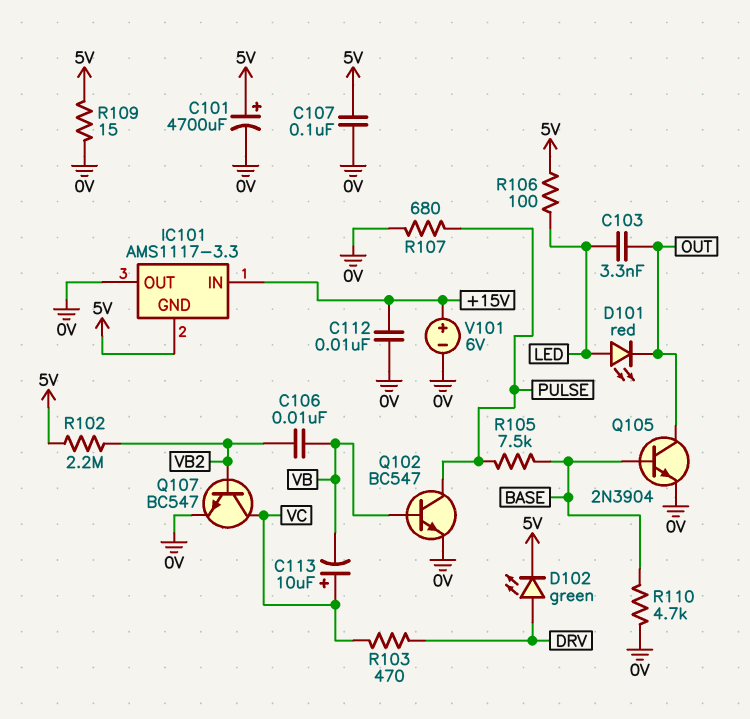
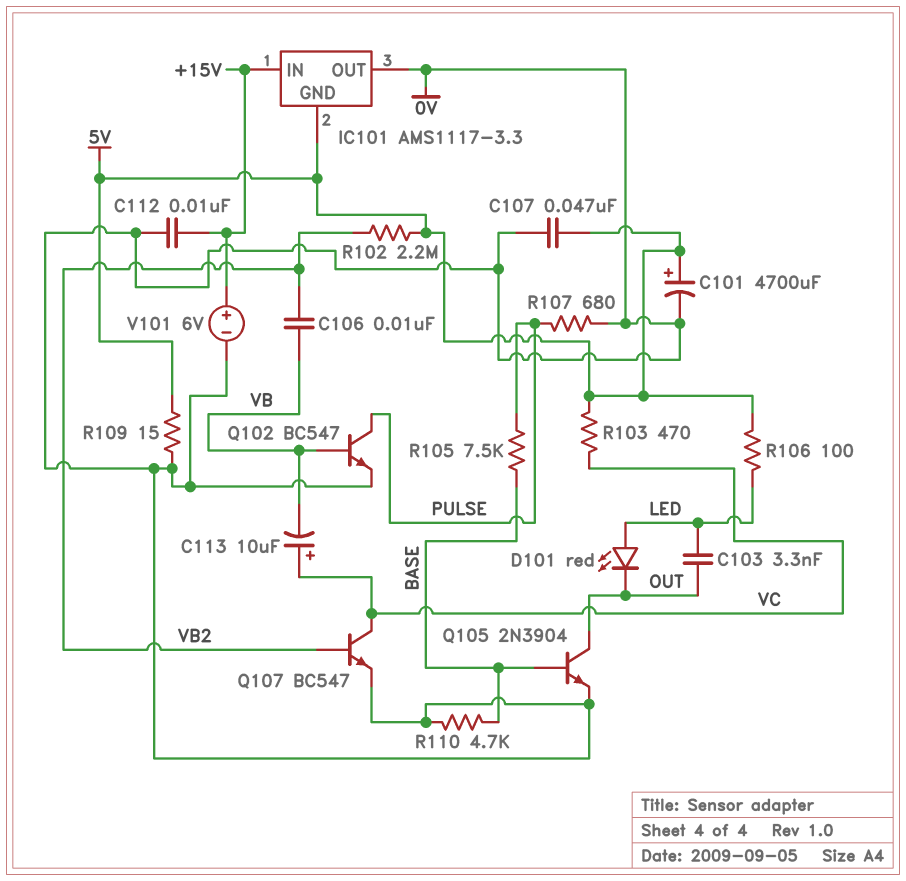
C107: 100nF (0V, 5V) -> 47nF (0V, 5V)
D102: LED green (A DRV, K 5V) -> none
R103: 470 (DRV, VC) -> 470 (5V, VC)

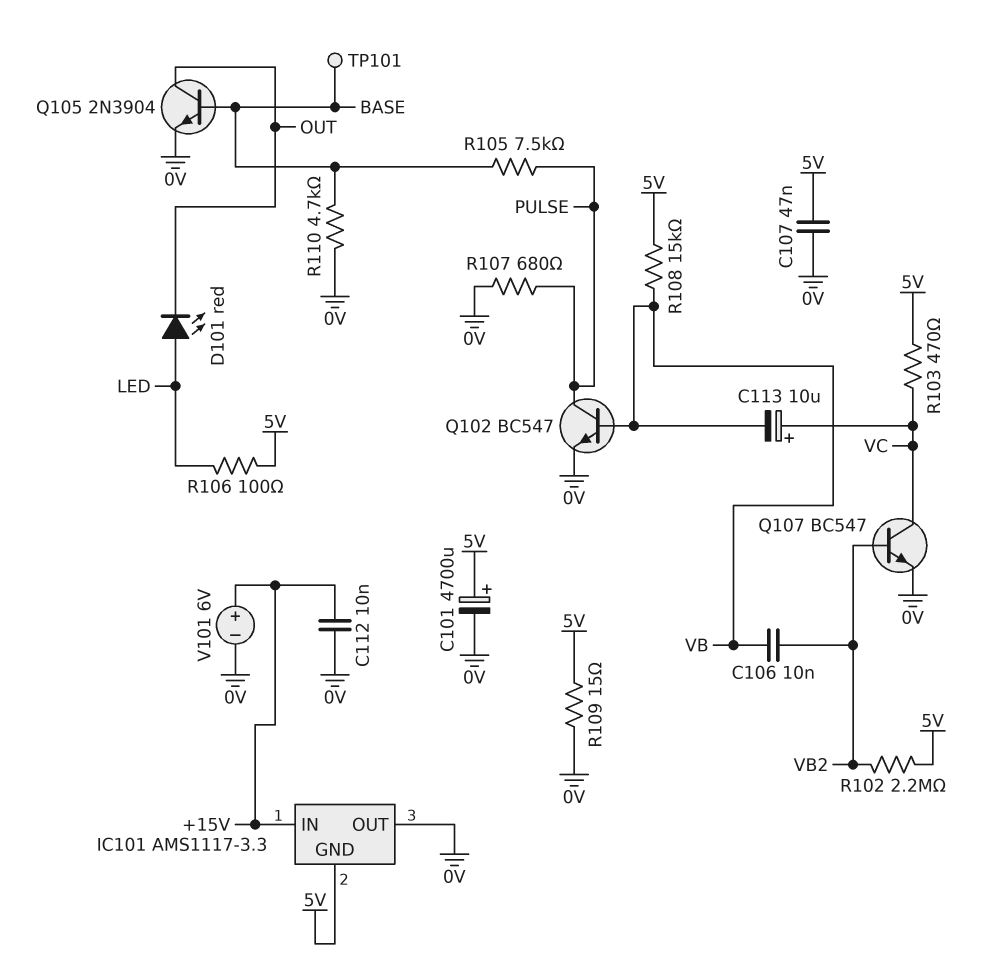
C103: 3.3nF (LED, OUT) -> none
R108: none -> 15k (5V, VB)
TP101: none -> test point (BASE)

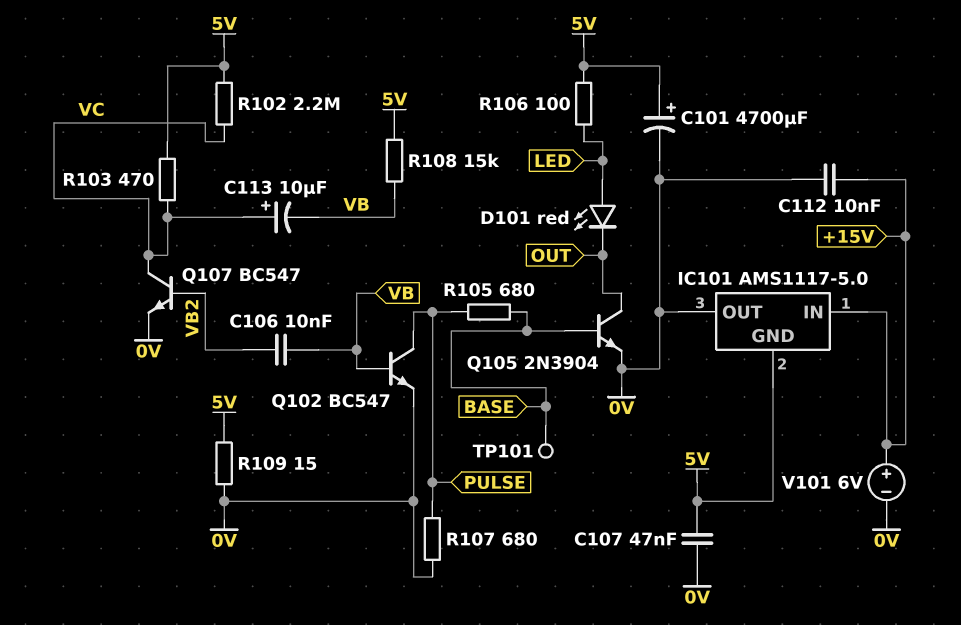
IC101: AMS1117-3.3 -> AMS1117-5.0
R102: 2.2M (5V, VB2) -> 2.2M (5V, VC)
R105: 7.5k (BASE, PULSE) -> 680 (BASE, PULSE)
R110: 4.7k (0V, BASE) -> none

